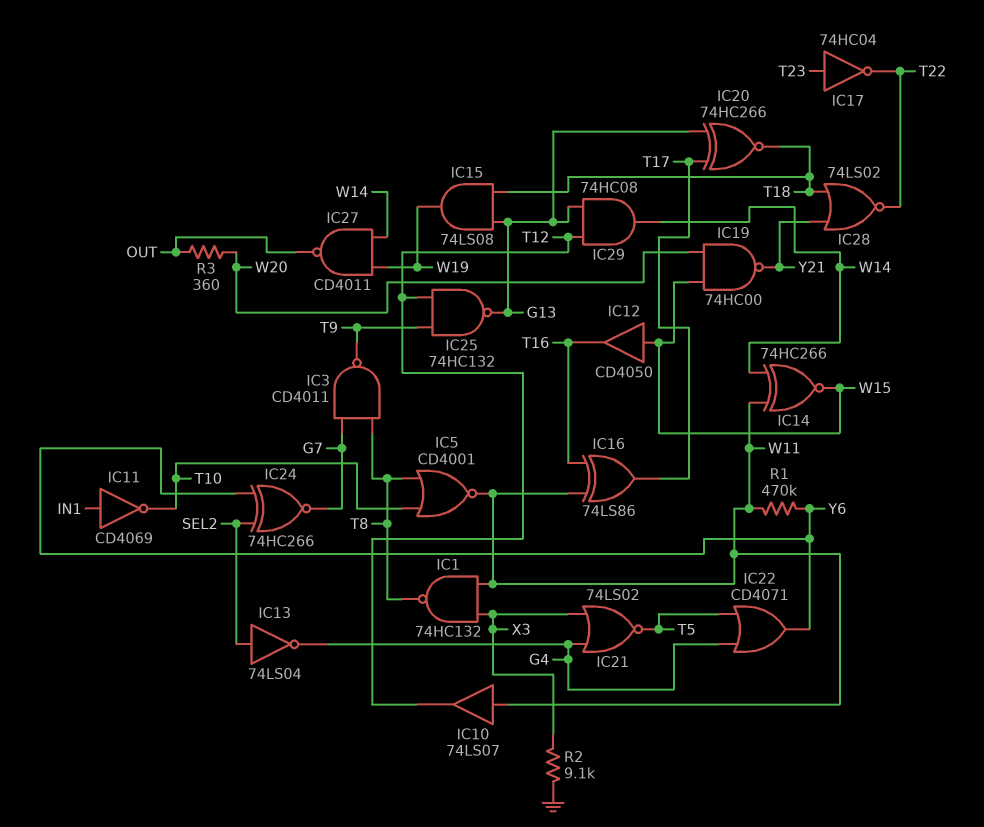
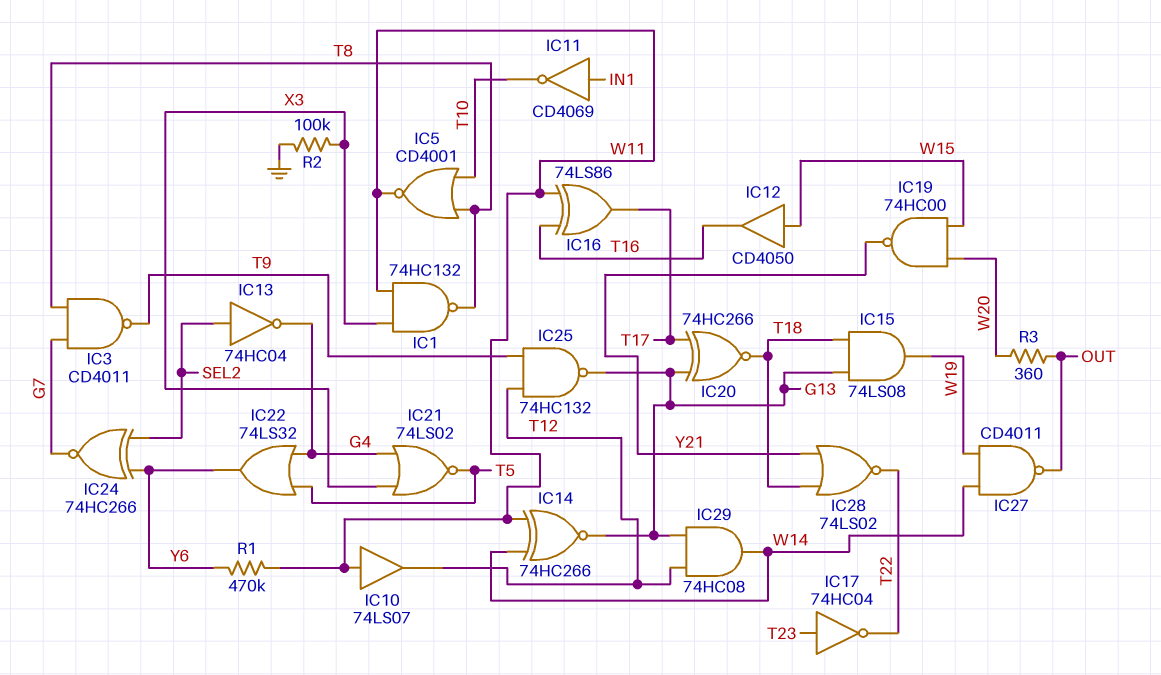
IC13: NOT 74LS04 (in SEL2, out G4) -> NOT 74HC04 (in SEL2, out G4)
IC14: XNOR 74HC266 (in W11, in W14, out W15) -> XNOR 74HC266 (in W11, in W14, out G13)
IC22: OR CD4071 (in G4, in T5, out Y6) -> OR 74LS32 (in G4, in T5, out Y6)
R2: 9.1k (GND, X3) -> 100k (GND, X3)

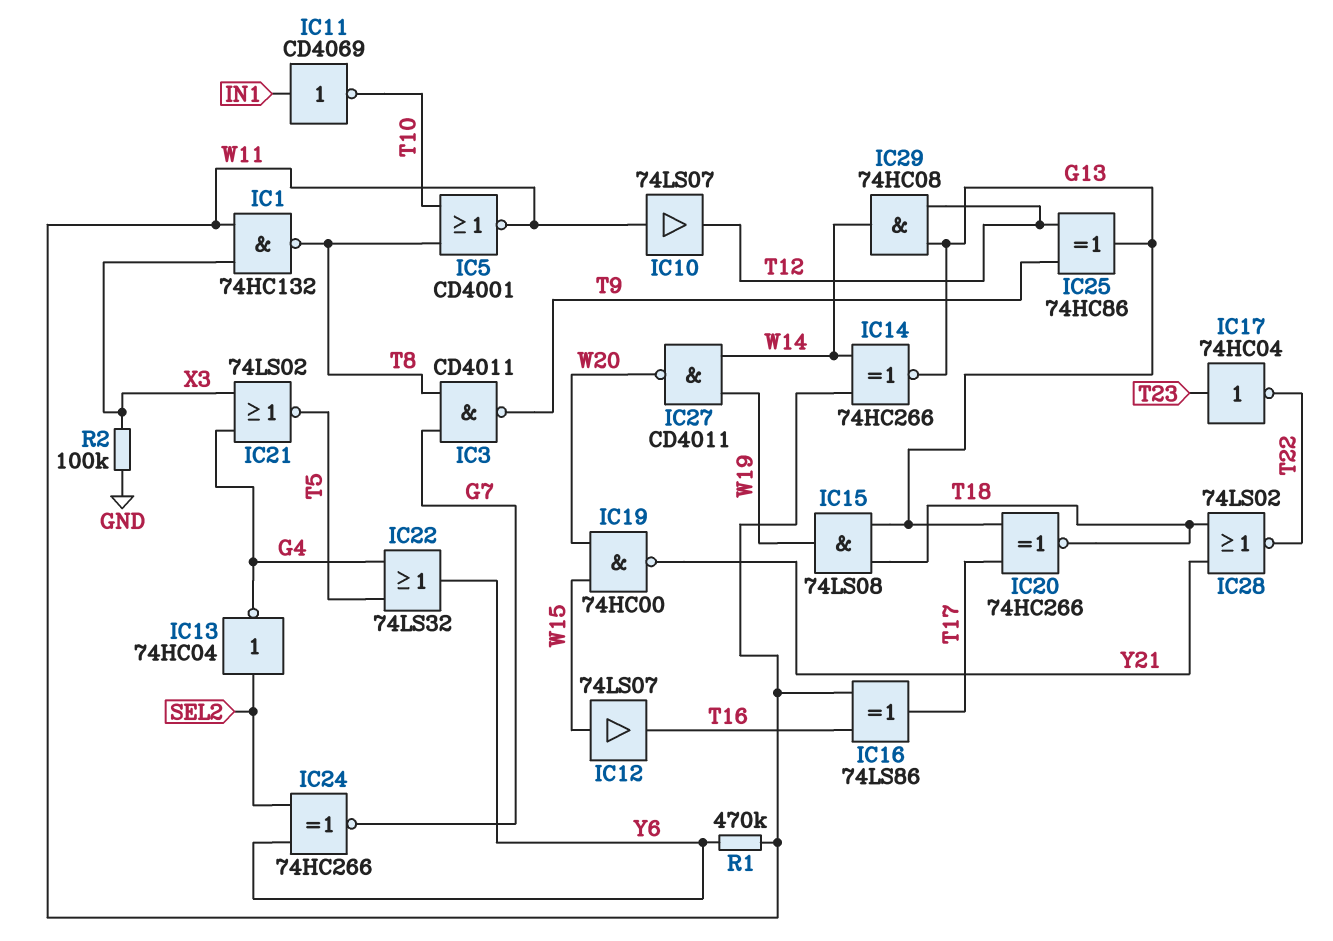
IC12: buffer CD4050 (in W15, out T16) -> buffer 74LS07 (in W15, out T16)
IC25: NAND 74HC132 (in T9, in T12, out G13) -> XOR 74HC86 (in T9, in T12, out G13)
IC27: NAND CD4011 (in W14, in W19, out OUT) -> NAND CD4011 (in W14, in W19, out W20)
R3: 360 (OUT, W20) -> none

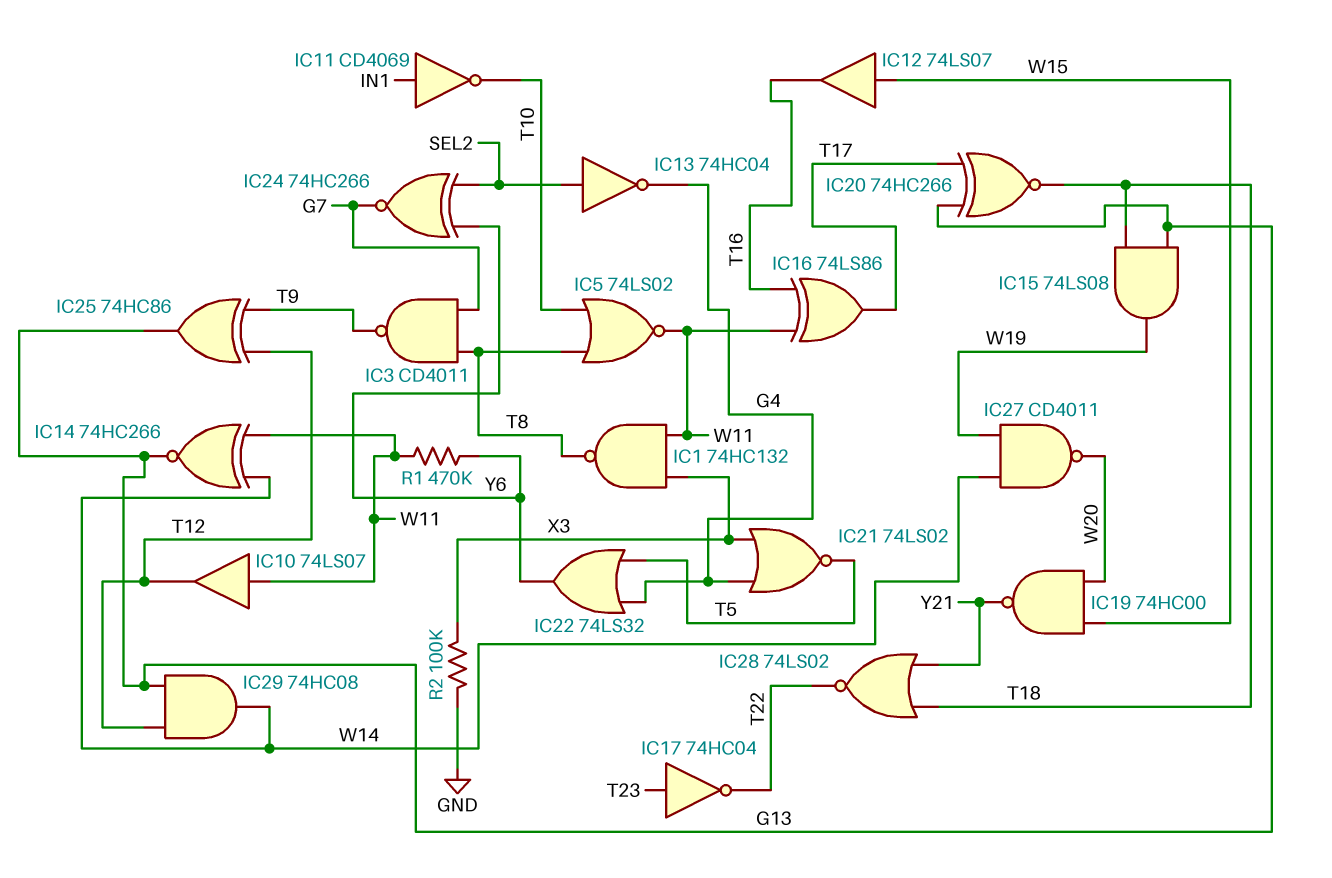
IC5: NOR CD4001 (in T8, in T10, out W11) -> NOR 74LS02 (in T8, in T10, out W11)

